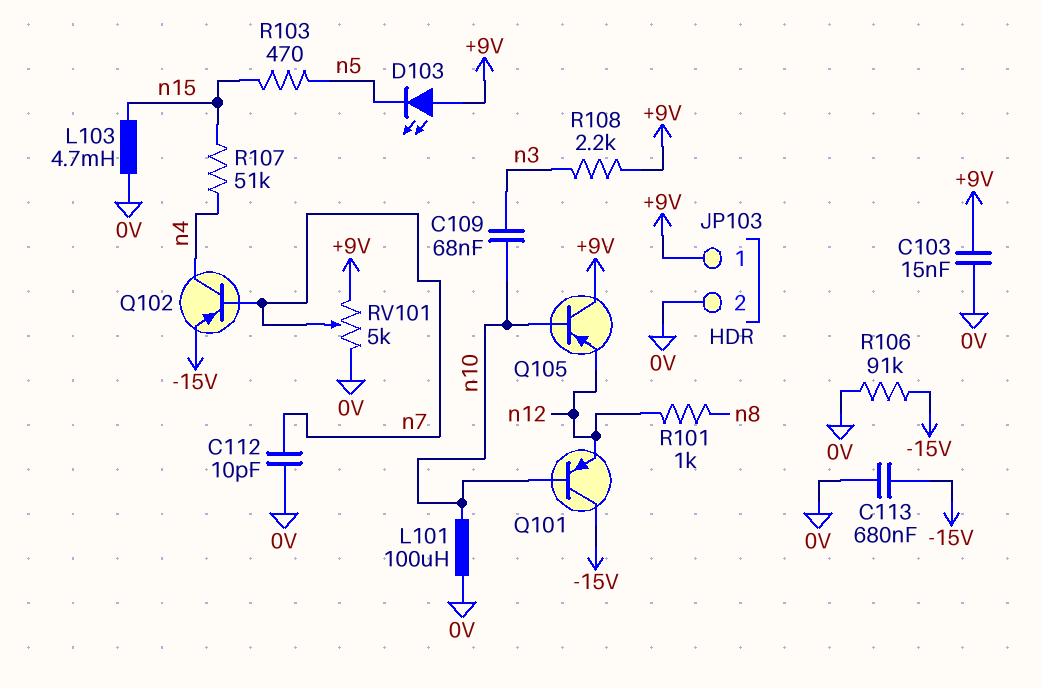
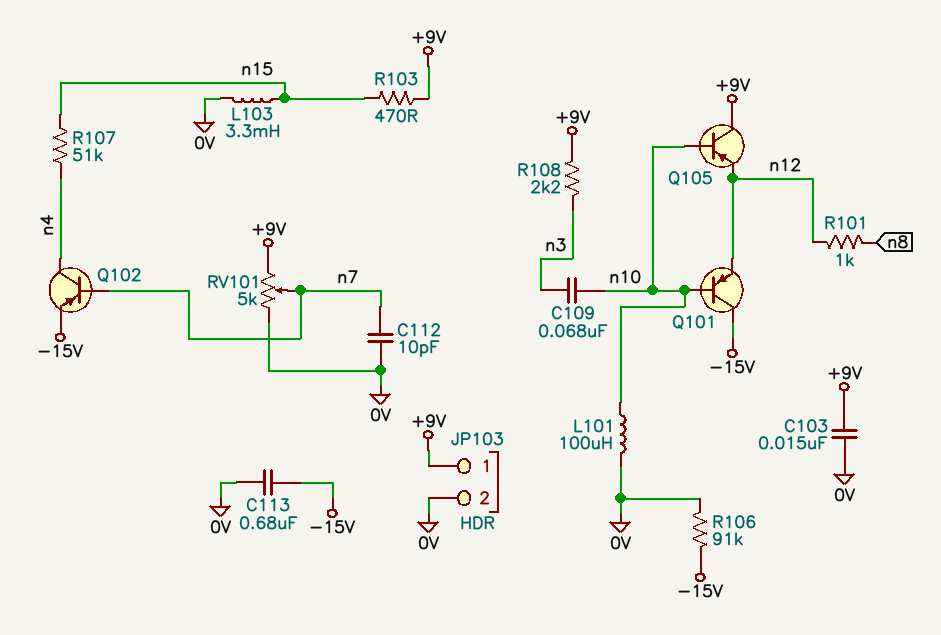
D103: LED (A +9V, K n5) -> none
L103: 4.7mH (0V, n15) -> 3.3mH (0V, n15)
R103: 470 (n5, n15) -> 470 (+9V, n15)

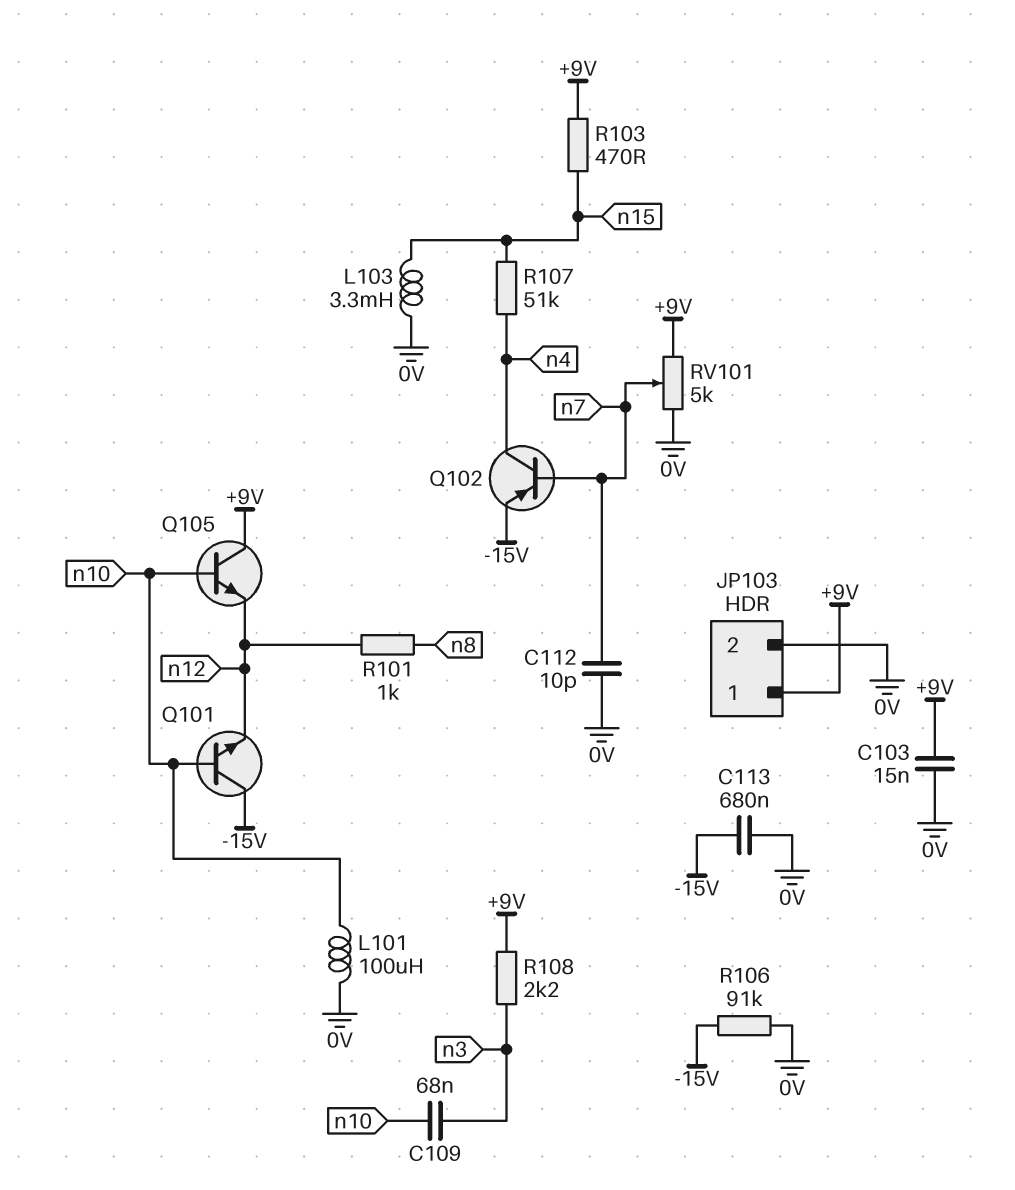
Q101: PNP (B n10, C -15V, E n12) -> NPN (B n10, C -15V, E n12)
Q105: PNP (B n10, C +9V, E n12) -> NPN (B n10, C +9V, E n12)

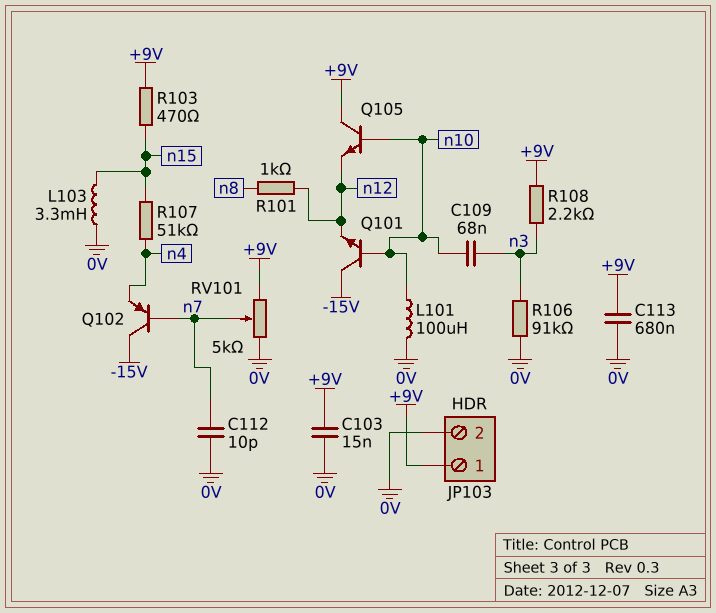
C113: 680nF (-15V, 0V) -> 680nF (+9V, 0V)
Q102: PNP (B n7, C n4, E -15V) -> PNP (B n7, C -15V, E n4)
R106: 91k (-15V, 0V) -> 91k (0V, n3)

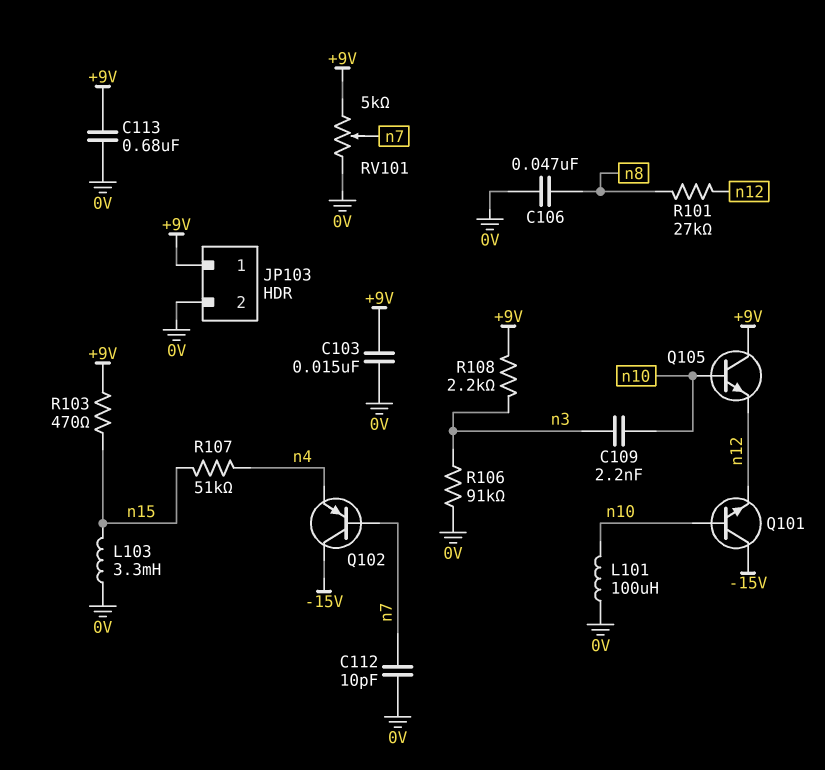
C106: none -> 47nF (0V, n8)
C109: 68nF (n3, n10) -> 2.2nF (n3, n10)
R101: 1k (n8, n12) -> 27k (n8, n12)

